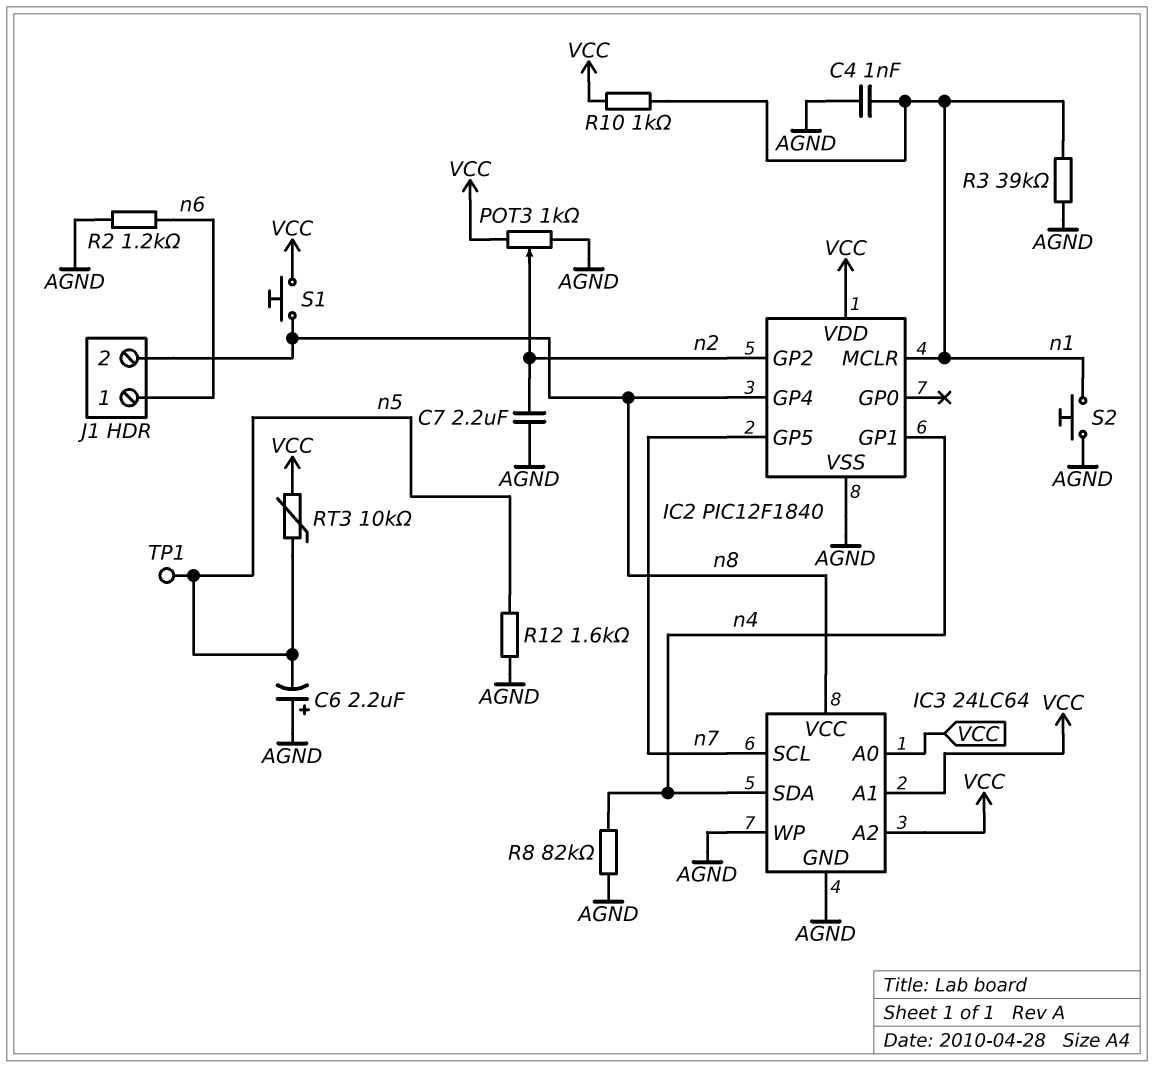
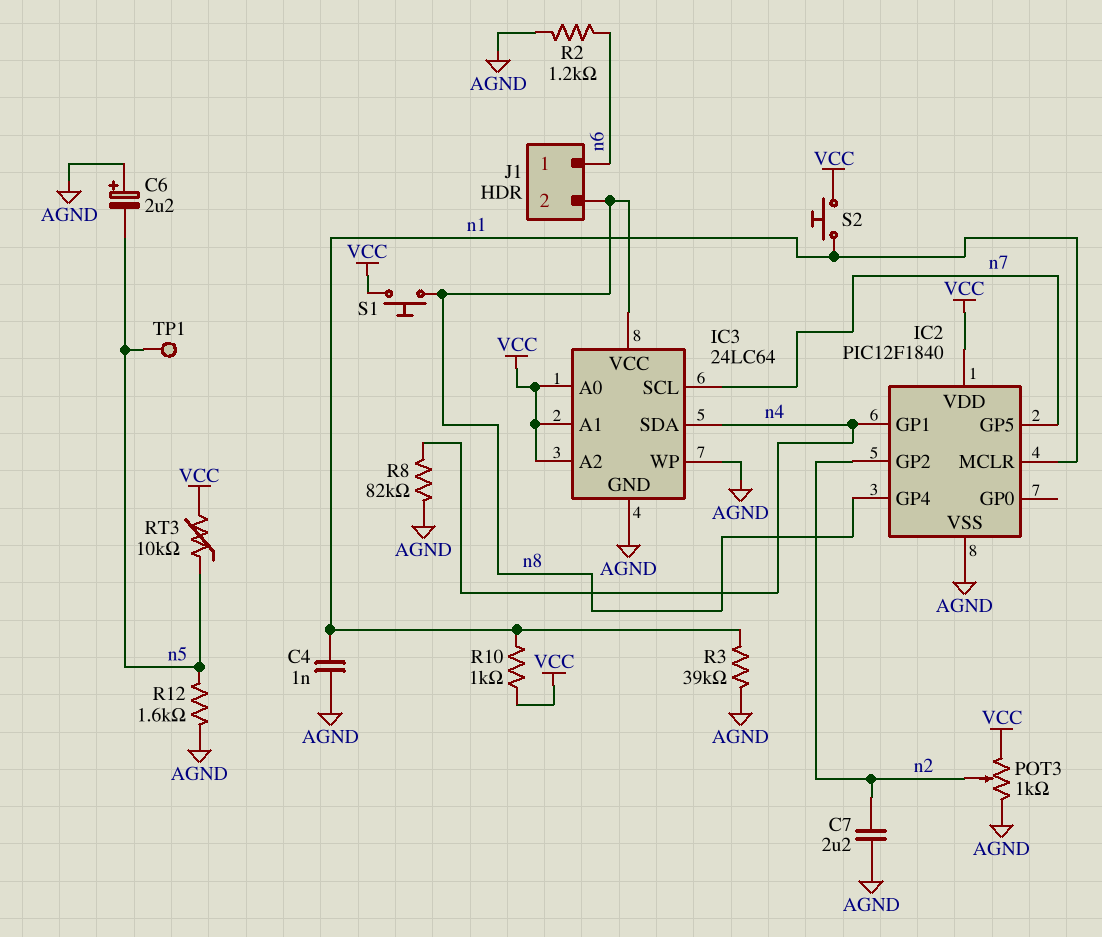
S2: button (AGND, n1) -> button (VCC, n1)

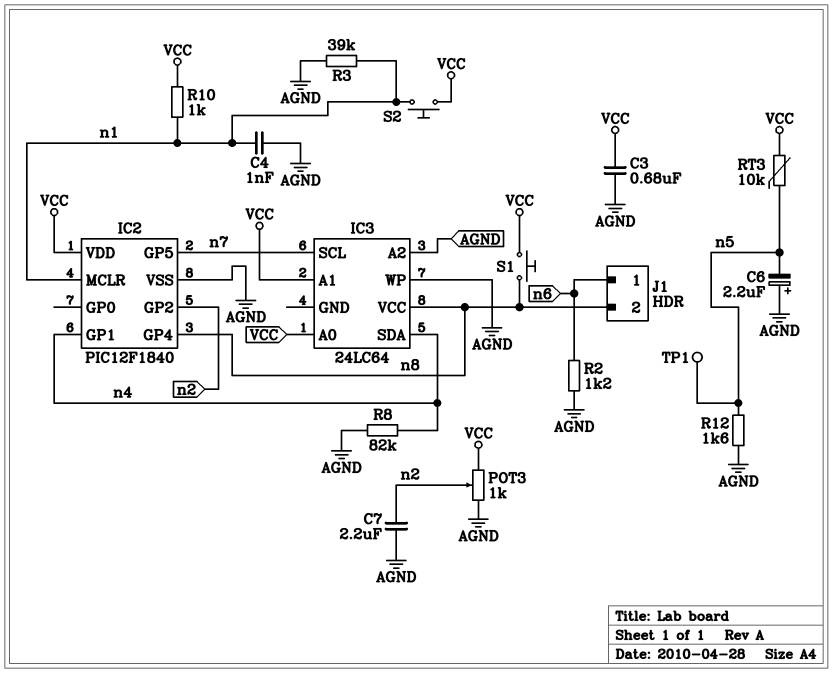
C3: none -> 680nF (AGND, VCC)
IC3 pin A2: VCC -> AGND
IC3 pin GND: AGND -> none

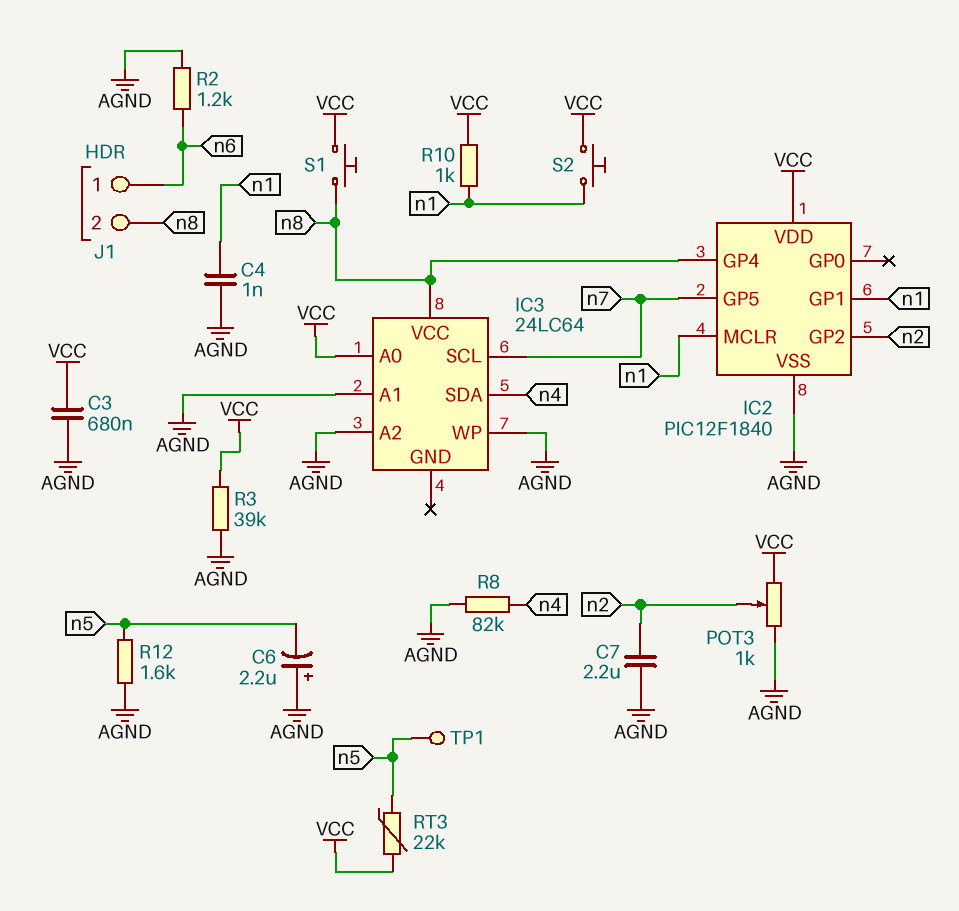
IC2 pin GP1: n4 -> n1
IC3 pin A1: VCC -> AGND
R3: 39k (AGND, n1) -> 39k (AGND, VCC)
RT3: 10k (VCC, n5) -> 22k (VCC, n5)

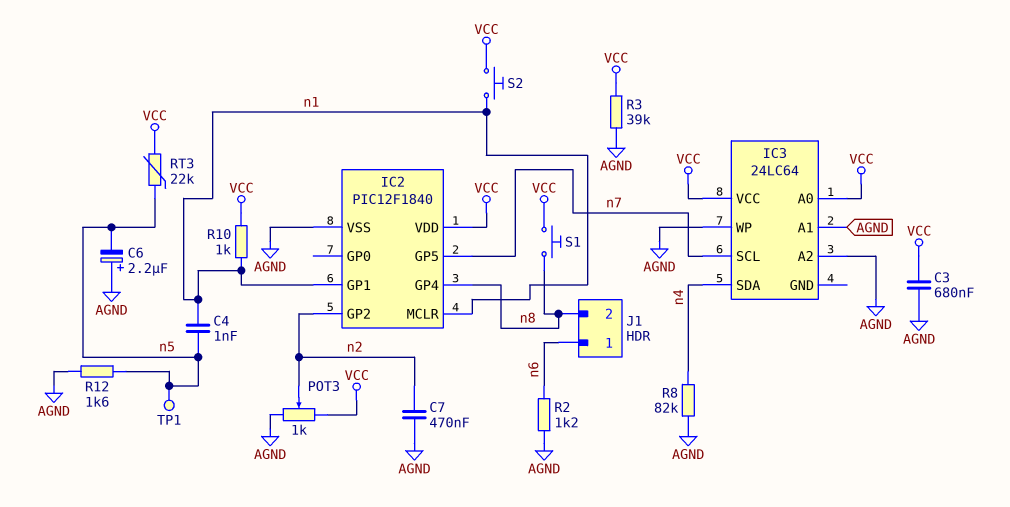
C4: 1nF (AGND, n1) -> 1nF (n1, n5)
C7: 2.2uF (AGND, n2) -> 470nF (AGND, n2)
IC3 pin VCC: n8 -> VCC

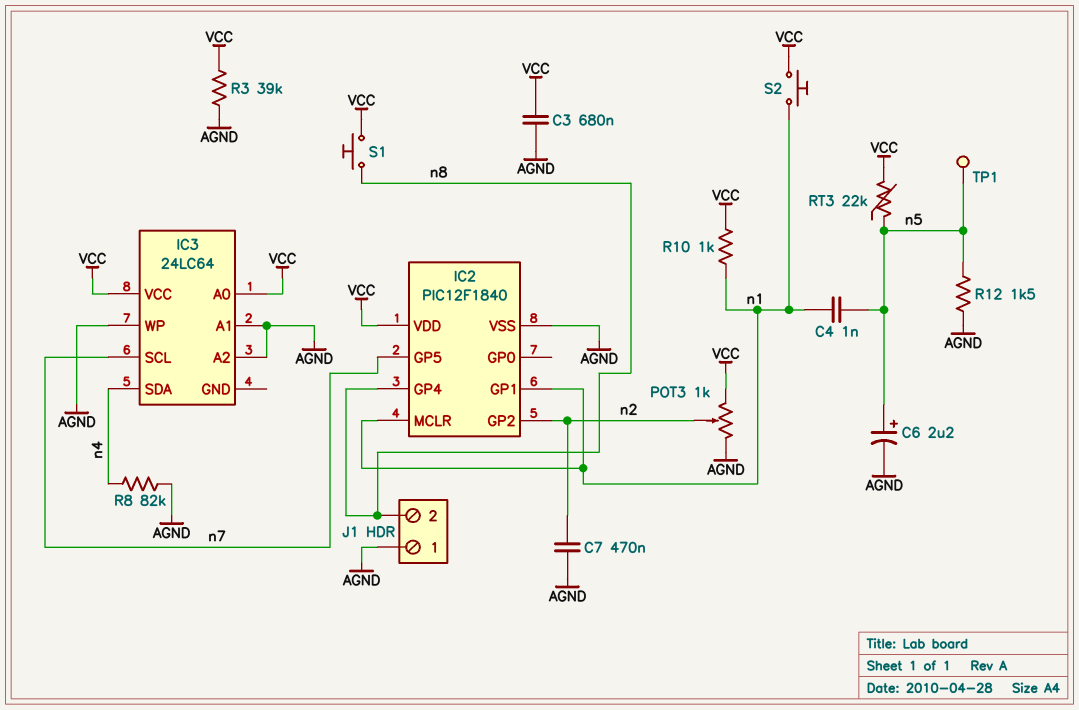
C6: 2.2uF (plus AGND, minus n5) -> 2.2uF (plus n5, minus AGND)
J1 pin 1: n6 -> AGND
R2: 1.2k (AGND, n6) -> none
R12: 1.6k (AGND, n5) -> 1.5k (AGND, n5)

